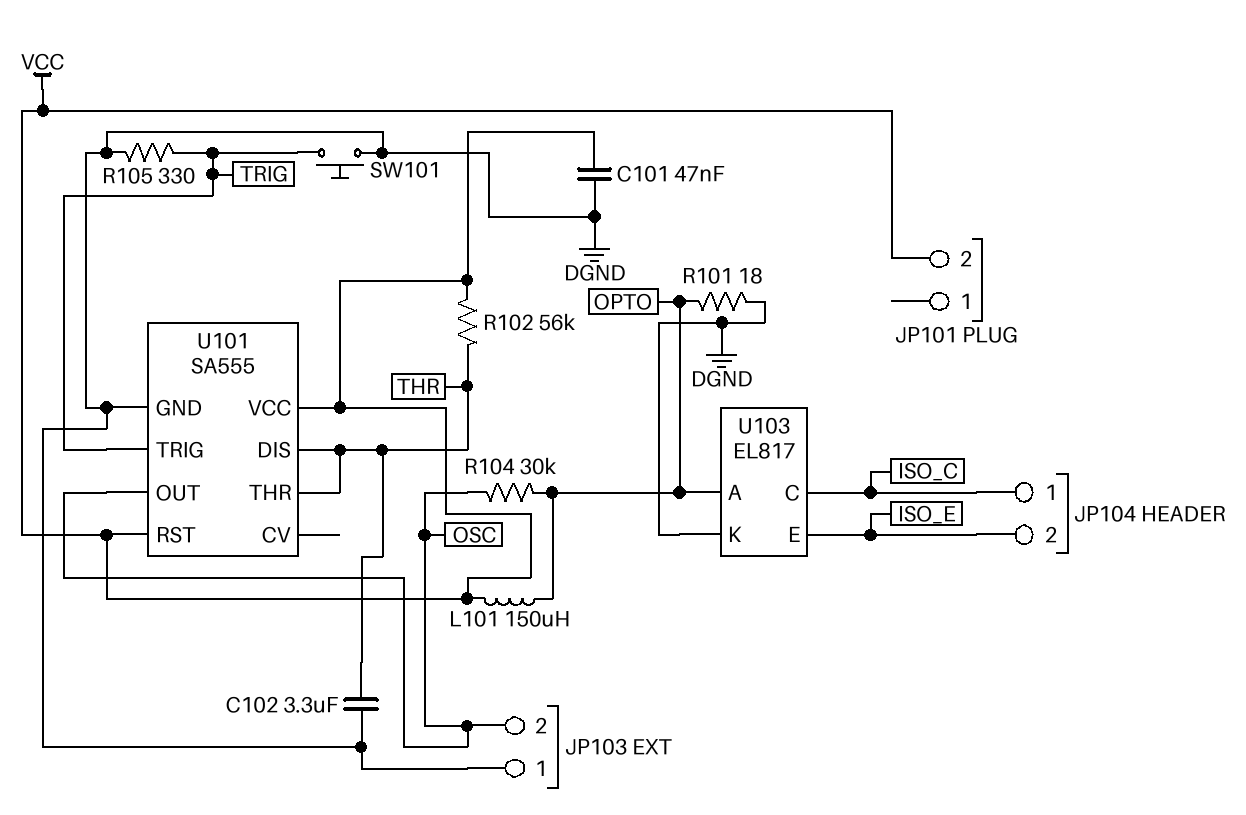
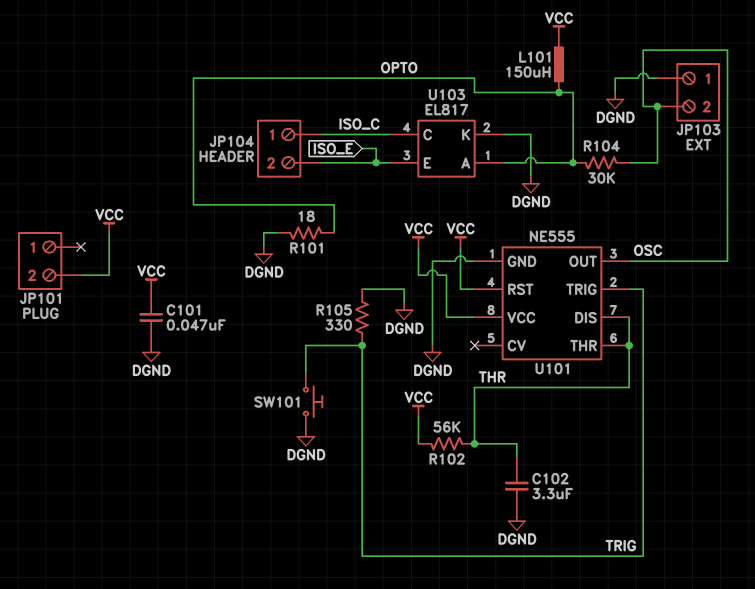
U101: SA555 -> NE555

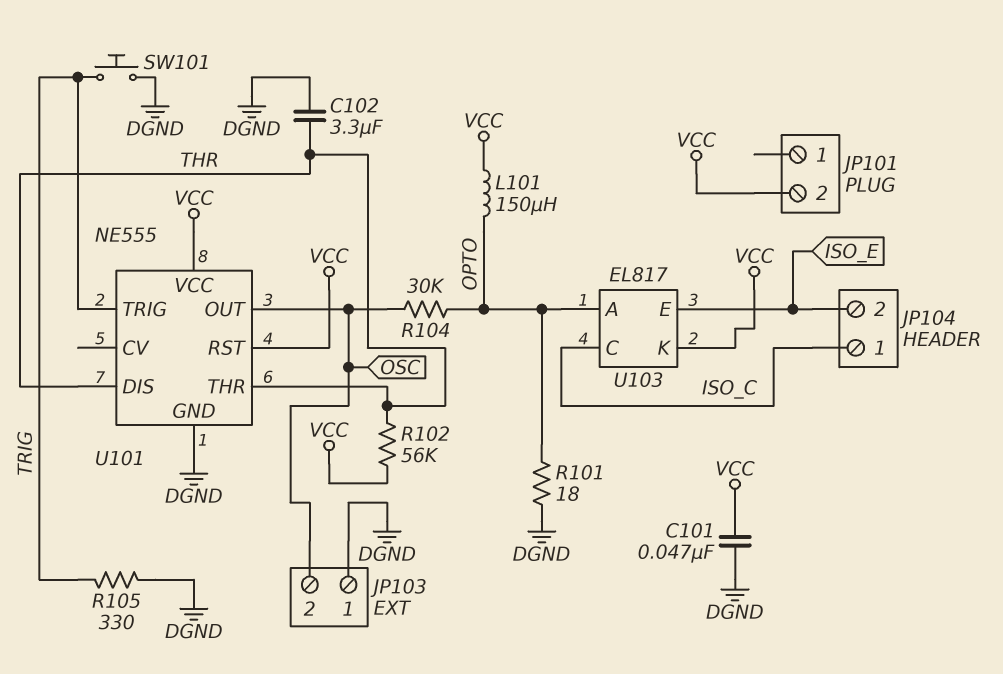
U103 pin K: DGND -> VCC

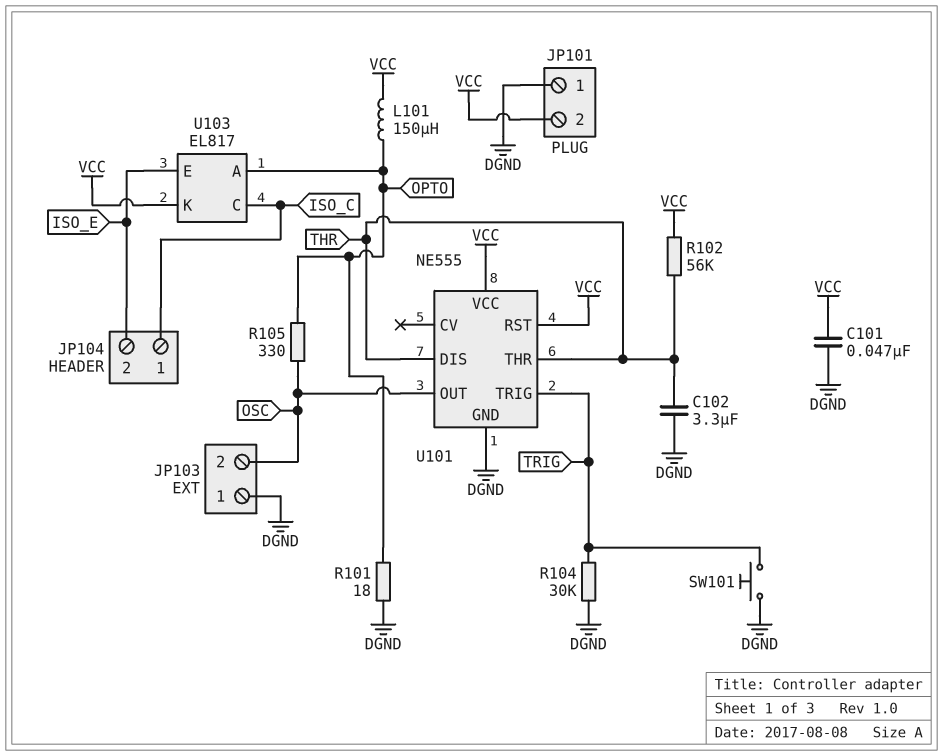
JP101 pin 1: none -> DGND
R104: 30k (OPTO, OSC) -> 30k (DGND, TRIG)
R105: 330 (DGND, TRIG) -> 330 (OPTO, OSC)

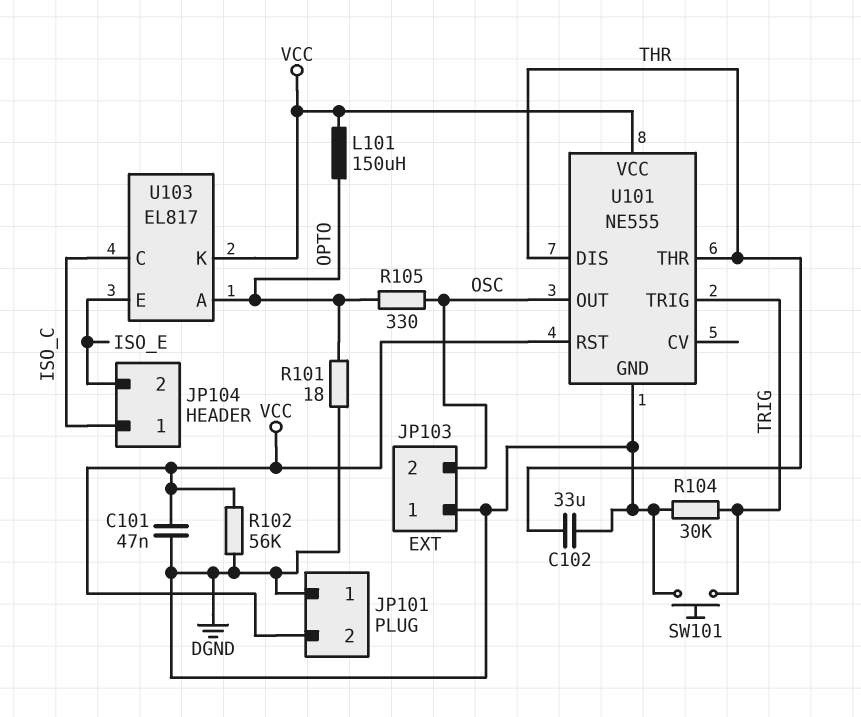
C102: 3.3uF (DGND, THR) -> 33uF (DGND, THR)
R102: 56k (THR, VCC) -> 56k (DGND, VCC)

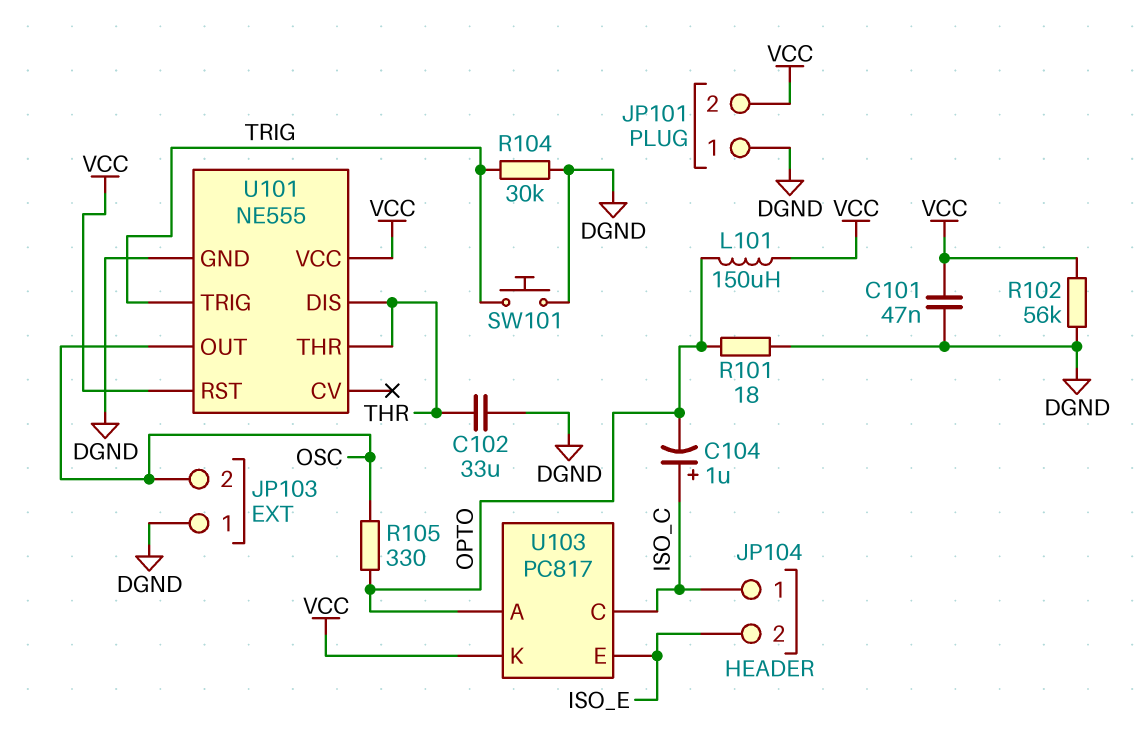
C104: none -> 1uF (plus ISO_C, minus OPTO)
U103: EL817 -> PC817

